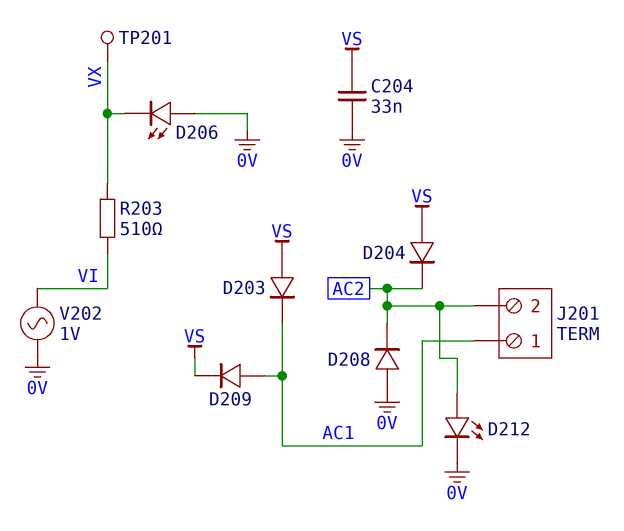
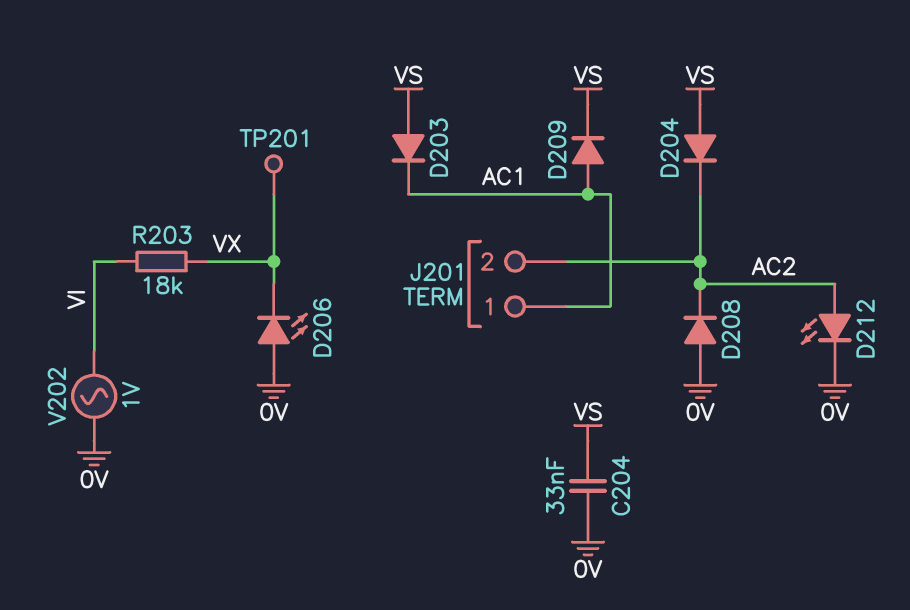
R203: 510 (VI, VX) -> 18k (VI, VX)

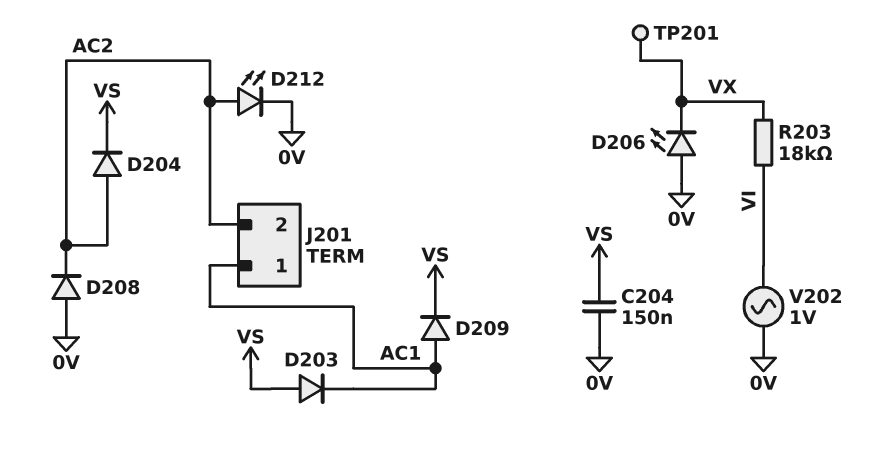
C204: 33nF (0V, VS) -> 150nF (0V, VS)
D204: diode (A VS, K AC2) -> diode (A AC2, K VS)

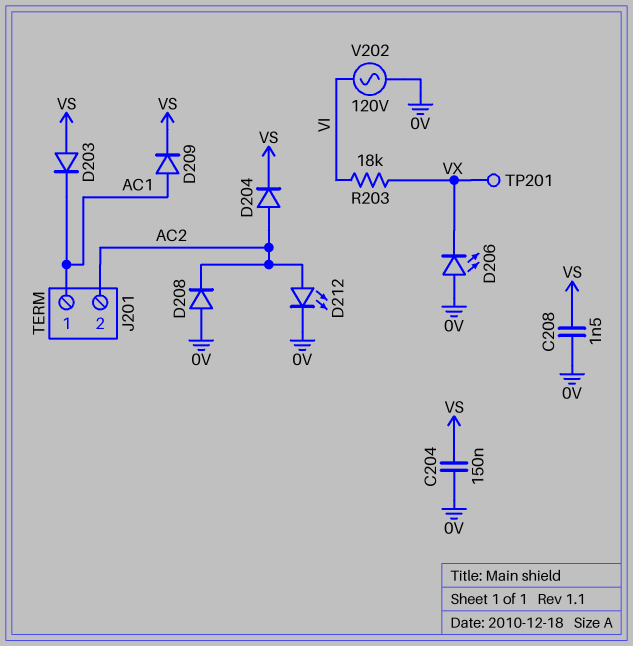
C208: none -> 1.5nF (0V, VS)
V202: AC 1V (0V, VI) -> AC 120V (0V, VI)

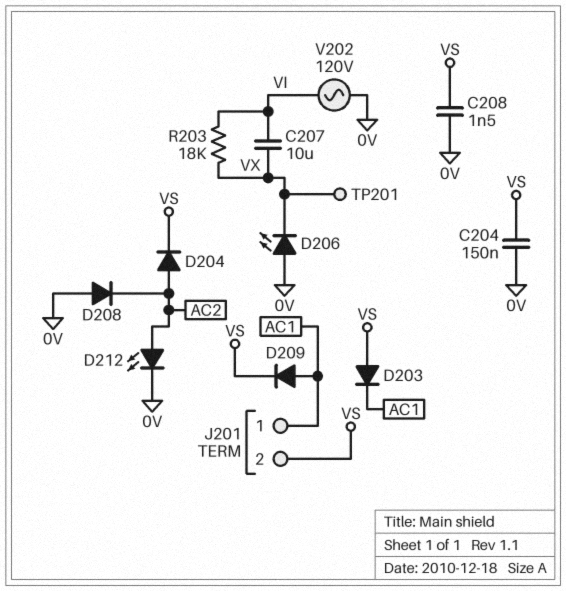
C207: none -> 10uF (VI, VX)
J201 pin 2: AC2 -> VS

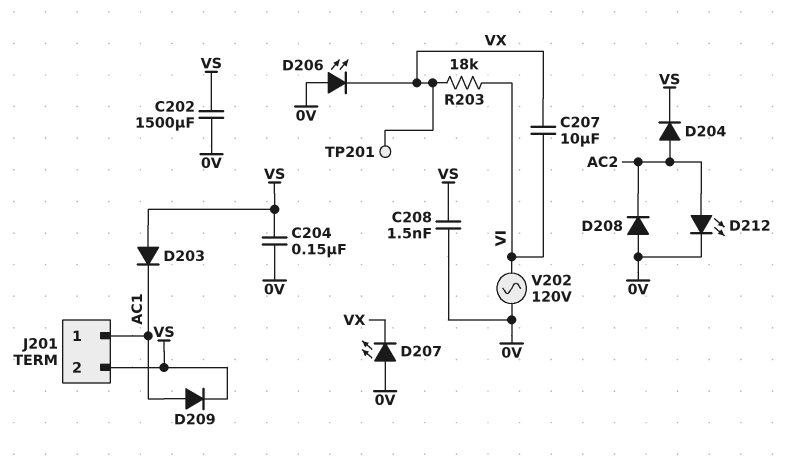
C202: none -> 1500uF (0V, VS)
D207: none -> LED (A 0V, K VX)

